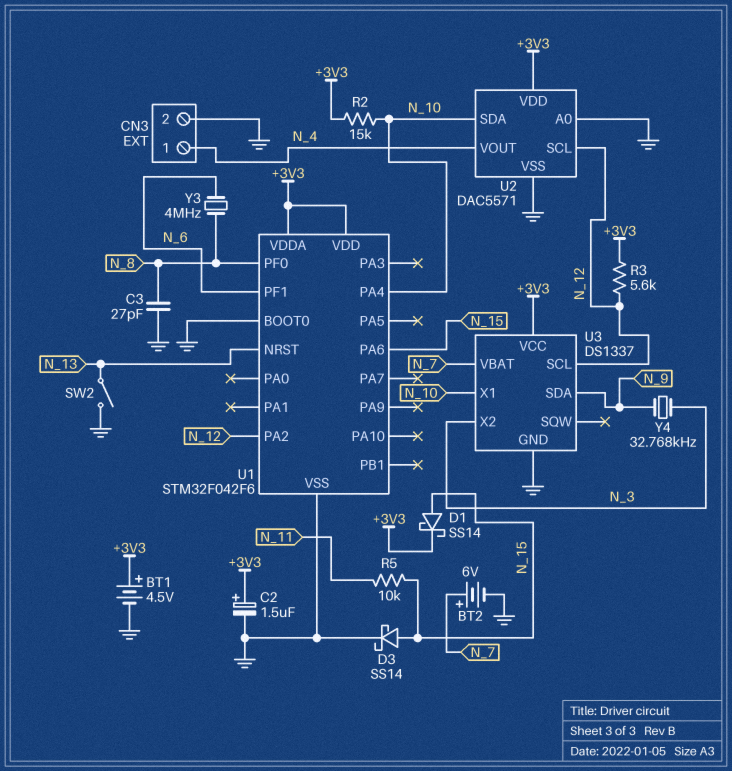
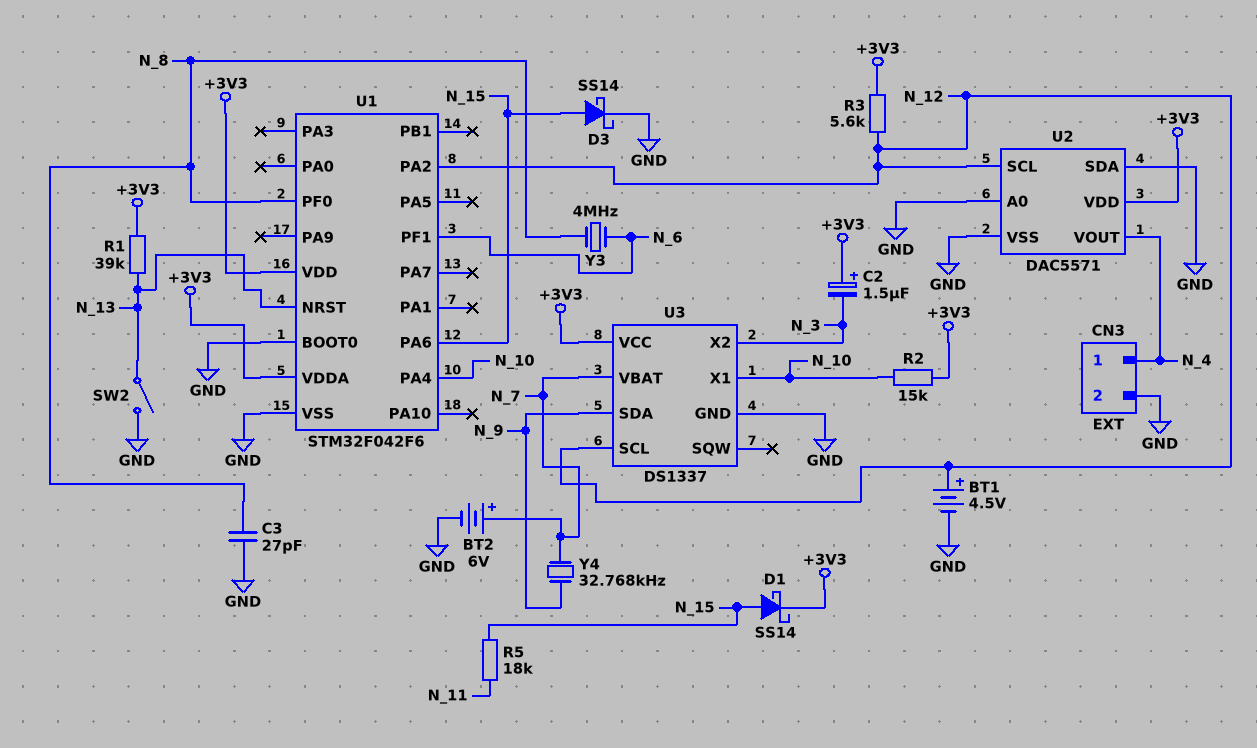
BT1: 4.5V (plus +3V3, minus GND) -> 4.5V (plus N_12, minus GND)
C2: 1.5uF (plus +3V3, minus GND) -> 1.5uF (plus +3V3, minus N_3)
R1: none -> 39k (+3V3, N_13)
R5: 10k (N_11, N_15) -> 18k (N_11, N_15)
U2 pin SDA: N_10 -> GND
Y4: 32.768kHz (N_3, N_9) -> 32.768kHz (N_7, N_9)

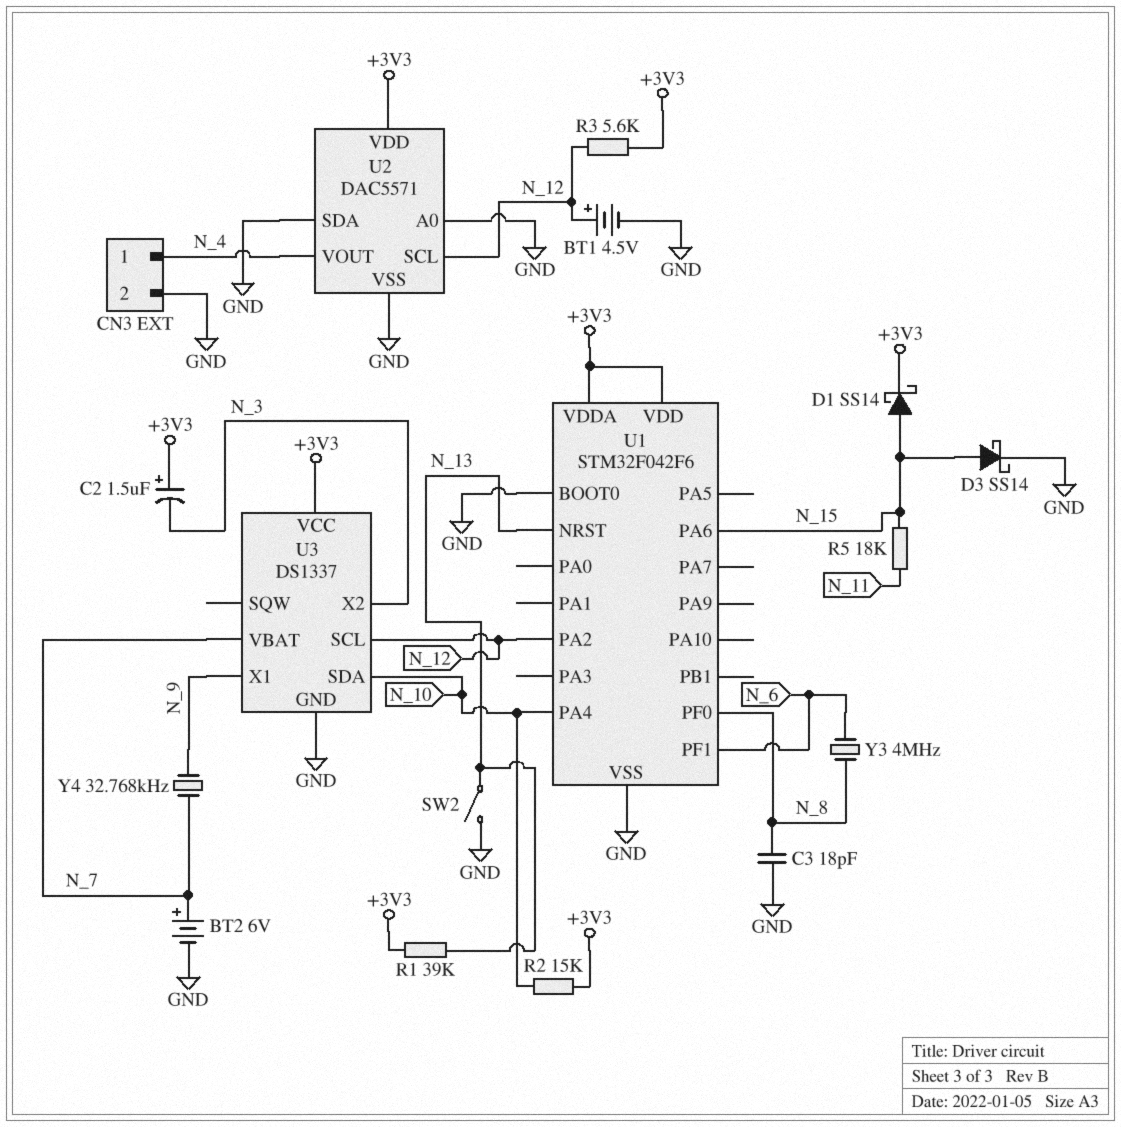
C3: 27pF (GND, N_8) -> 18pF (GND, N_8)
U3 pin SDA: N_9 -> N_10
U3 pin X1: N_10 -> N_9

